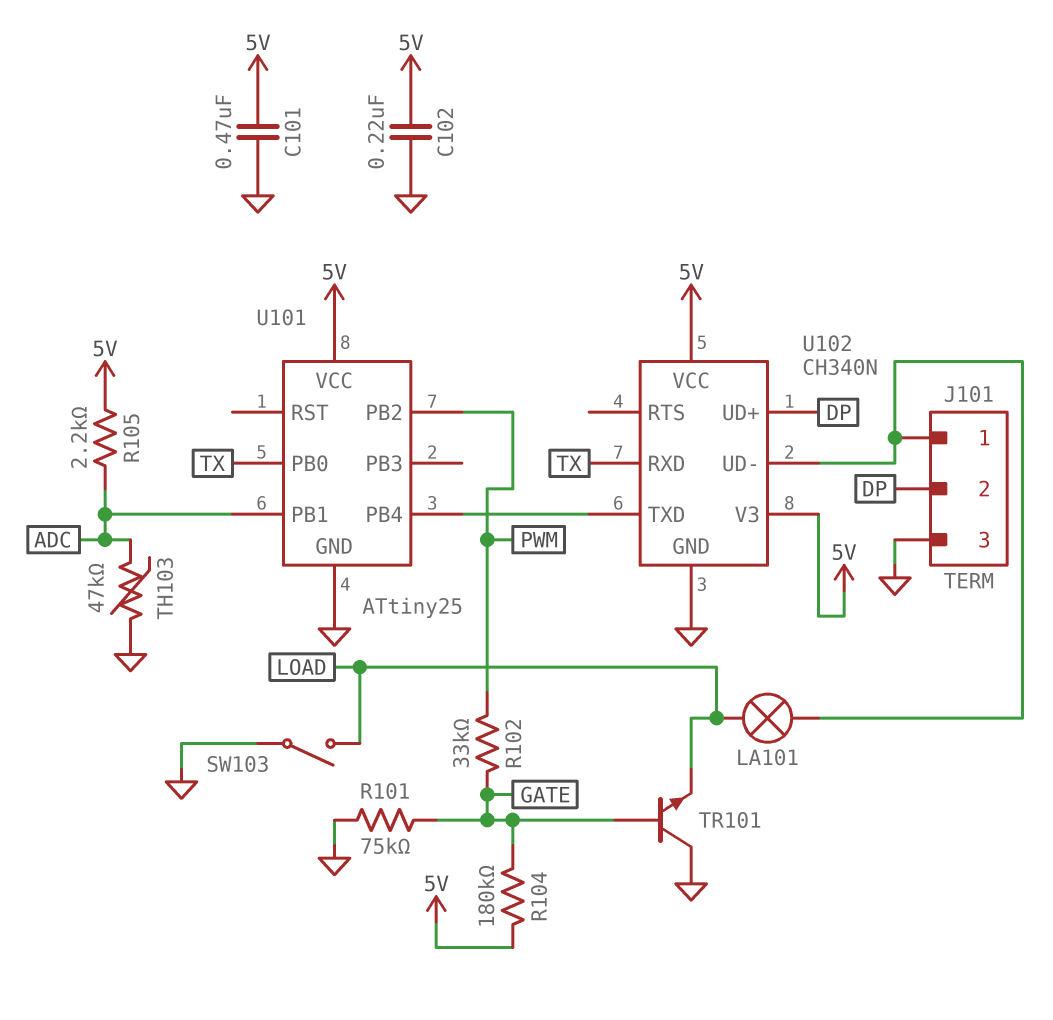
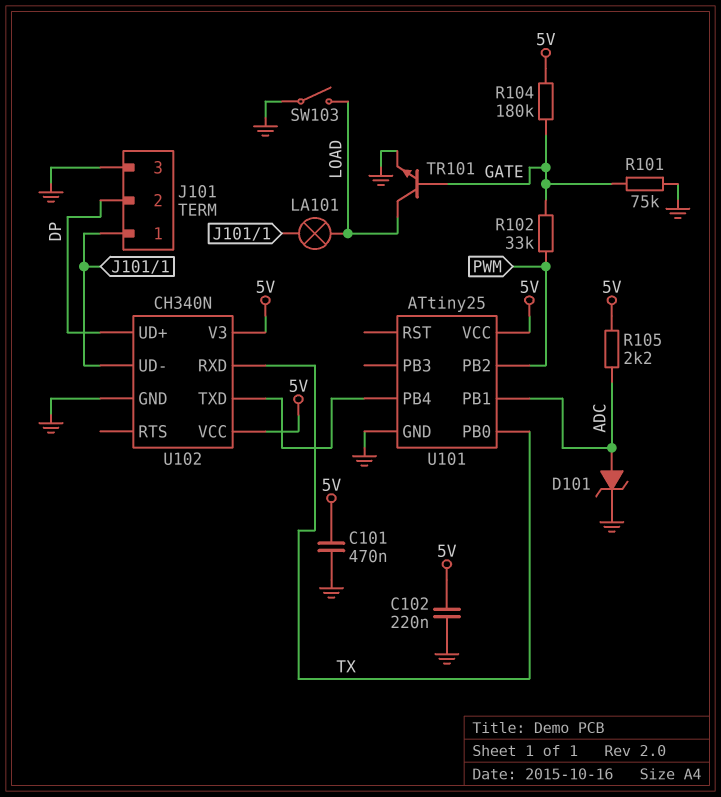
D101: none -> zener (A ADC, K GND)
TH103: 47k (ADC, GND) -> none
TR101: NPN (B GATE, C GND, E LOAD) -> NPN (B GATE, C LOAD, E GND)

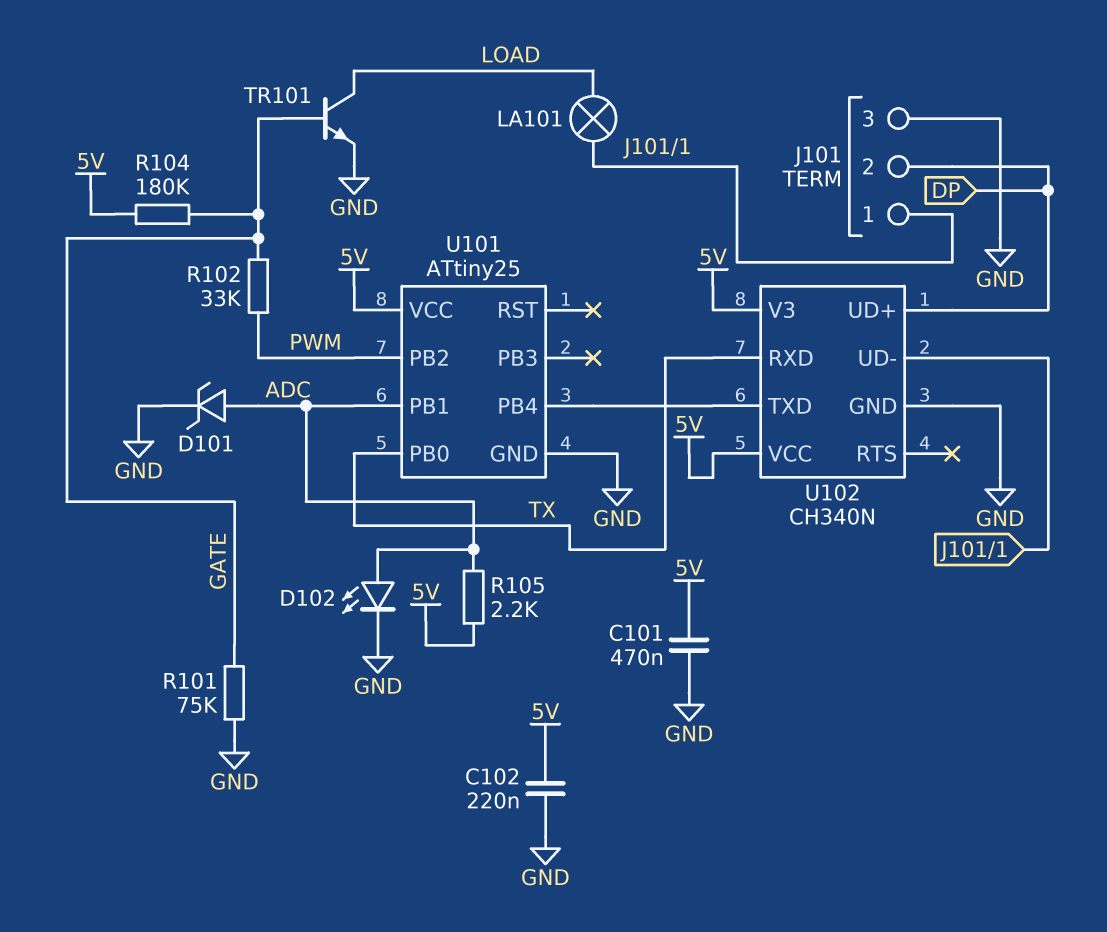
D102: none -> LED (A ADC, K GND)
SW103: switch (GND, LOAD) -> none

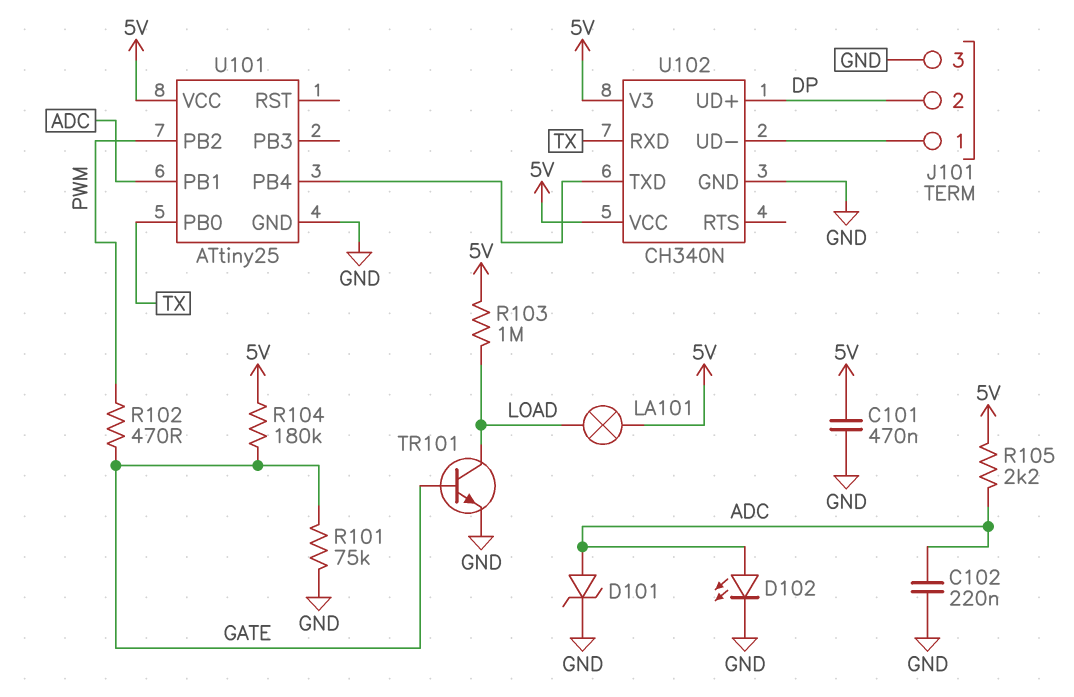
C102: 220nF (5V, GND) -> 220nF (ADC, GND)
LA101: lamp (J101/1, LOAD) -> lamp (5V, LOAD)
R102: 33k (GATE, PWM) -> 470 (GATE, PWM)
R103: none -> 1M (5V, LOAD)

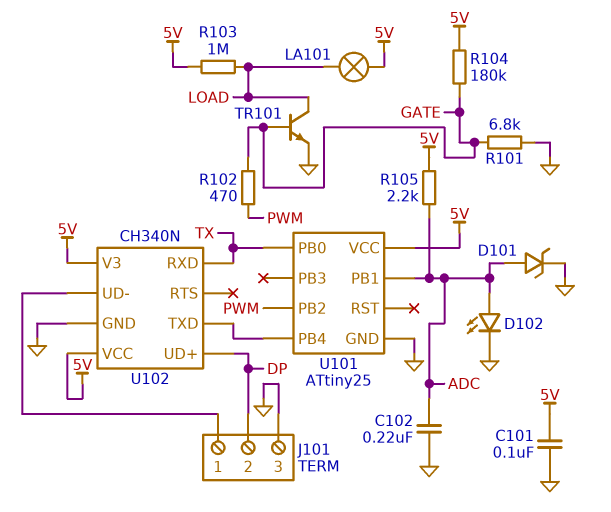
C101: 470nF (5V, GND) -> 100nF (5V, GND)
R101: 75k (GATE, GND) -> 6.8k (GATE, GND)

